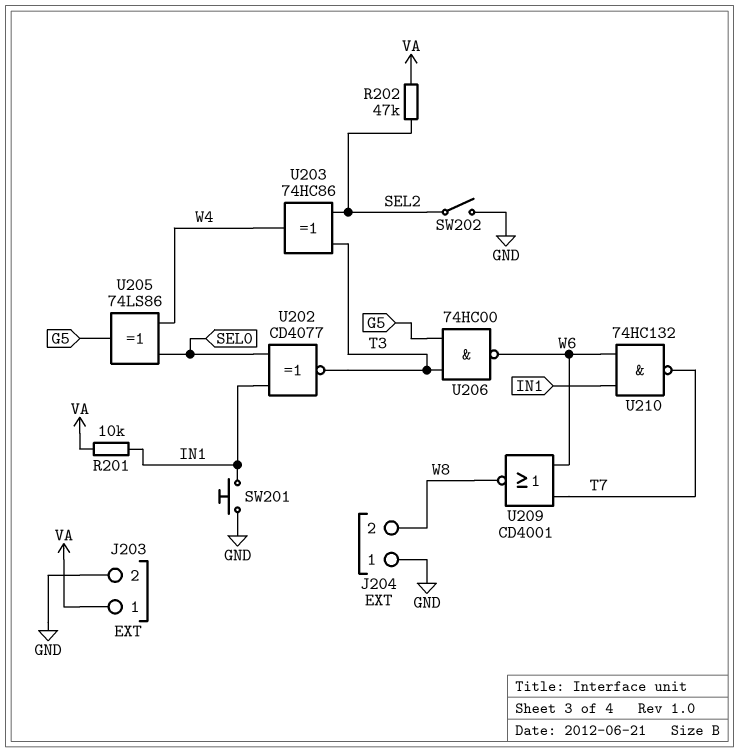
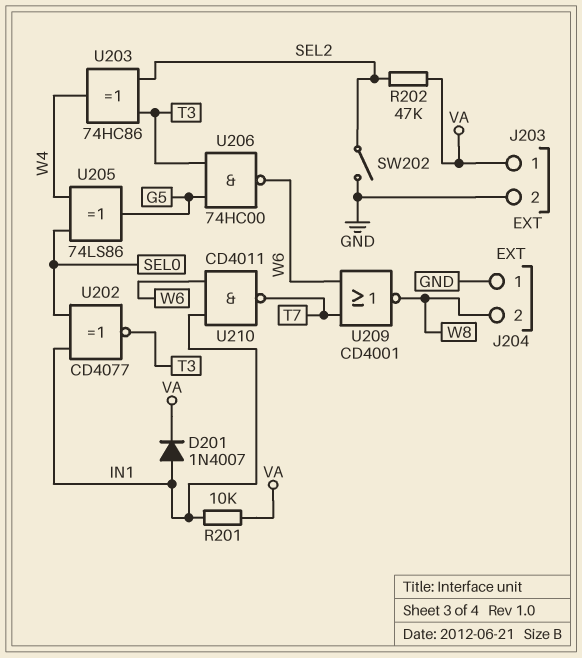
D201: none -> diode 1N4007 (A IN1, K VA)
SW201: button (GND, IN1) -> none
U210: NAND 74HC132 (in IN1, in W6, out T7) -> NAND CD4011 (in IN1, in W6, out T7)

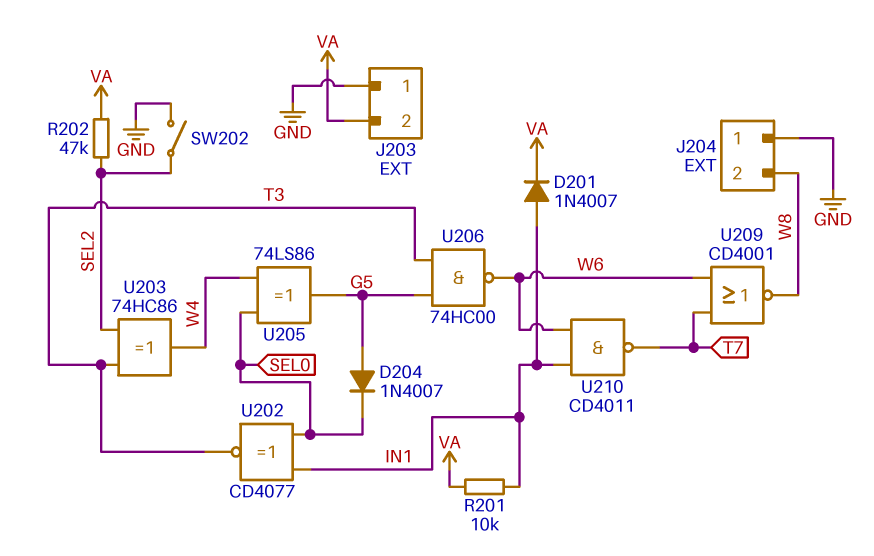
D204: none -> diode 1N4007 (A G5, K SEL0)
J203 pin 1: VA -> GND
J203 pin 2: GND -> VA

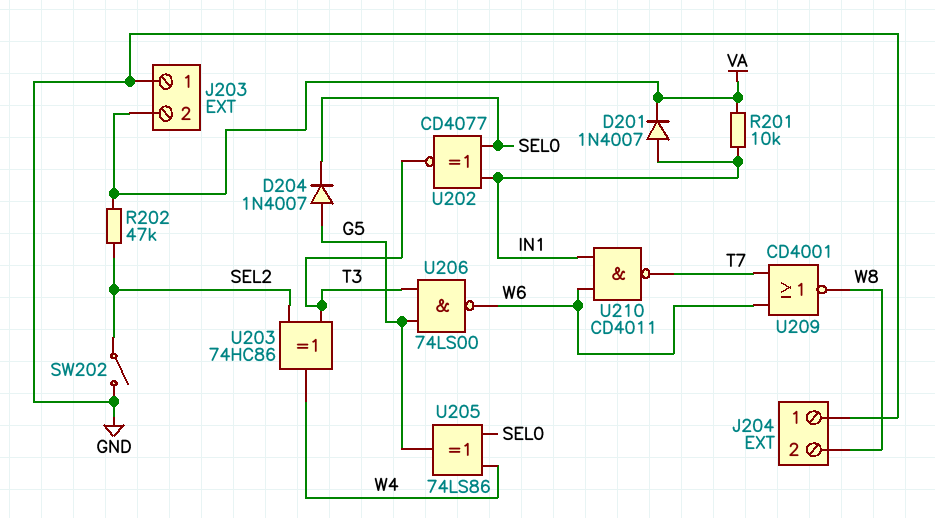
U206: NAND 74HC00 (in G5, in T3, out W6) -> NAND 74LS00 (in G5, in T3, out W6)

